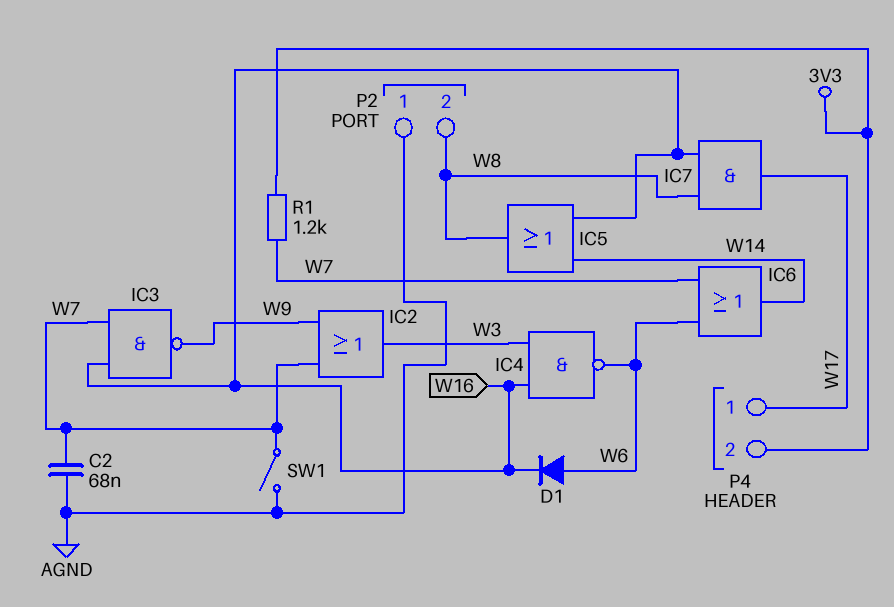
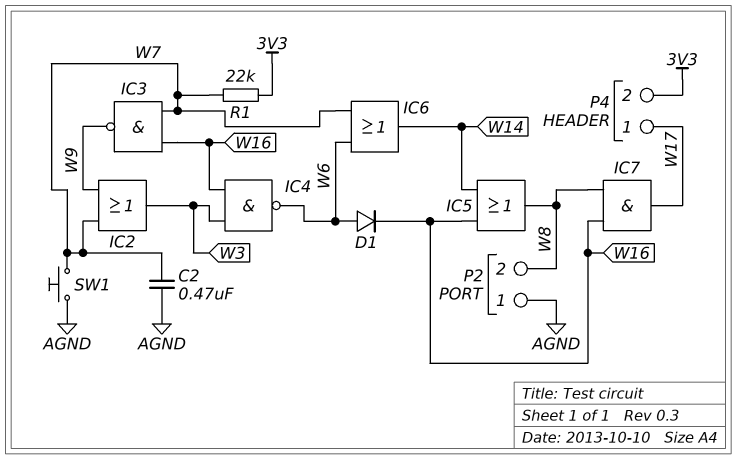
C2: 68nF (AGND, W7) -> 470nF (AGND, W7)
R1: 1.2k (3V3, W7) -> 22k (3V3, W7)
SW1: switch (AGND, W7) -> button (AGND, W7)

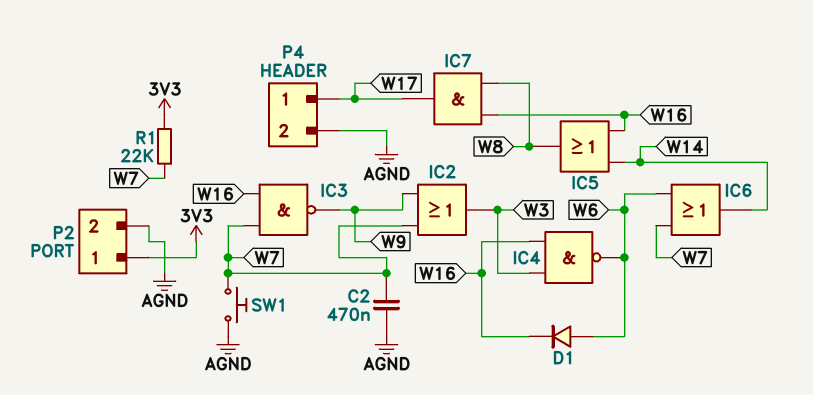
P2 pin 1: AGND -> 3V3
P2 pin 2: W8 -> AGND
P4 pin 2: 3V3 -> AGND

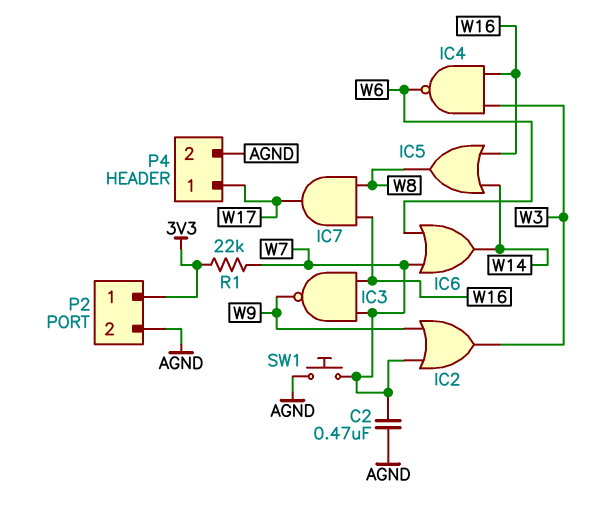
D1: diode (A W6, K W16) -> none

